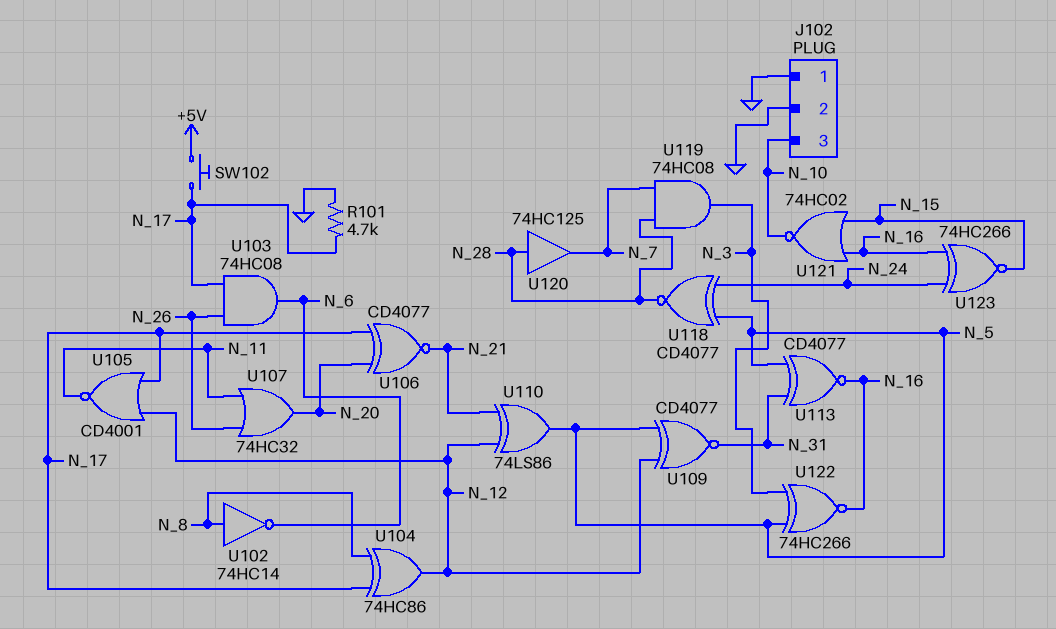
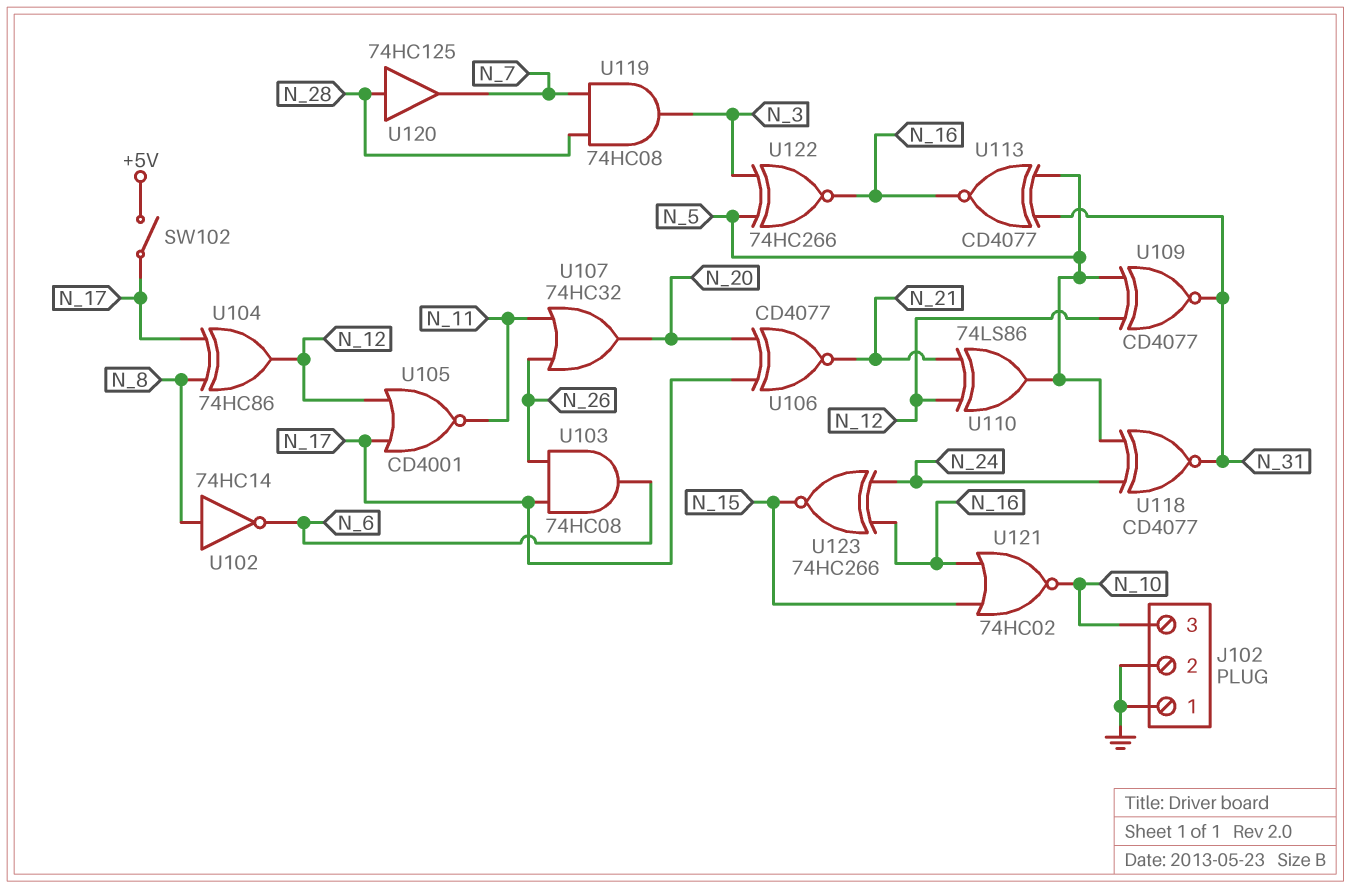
R101: 4.7k (GND, N_17) -> none
SW102: button (+5V, N_17) -> switch (+5V, N_17)
U118: XNOR CD4077 (in N_5, in N_24, out N_28) -> XNOR CD4077 (in N_5, in N_24, out N_31)

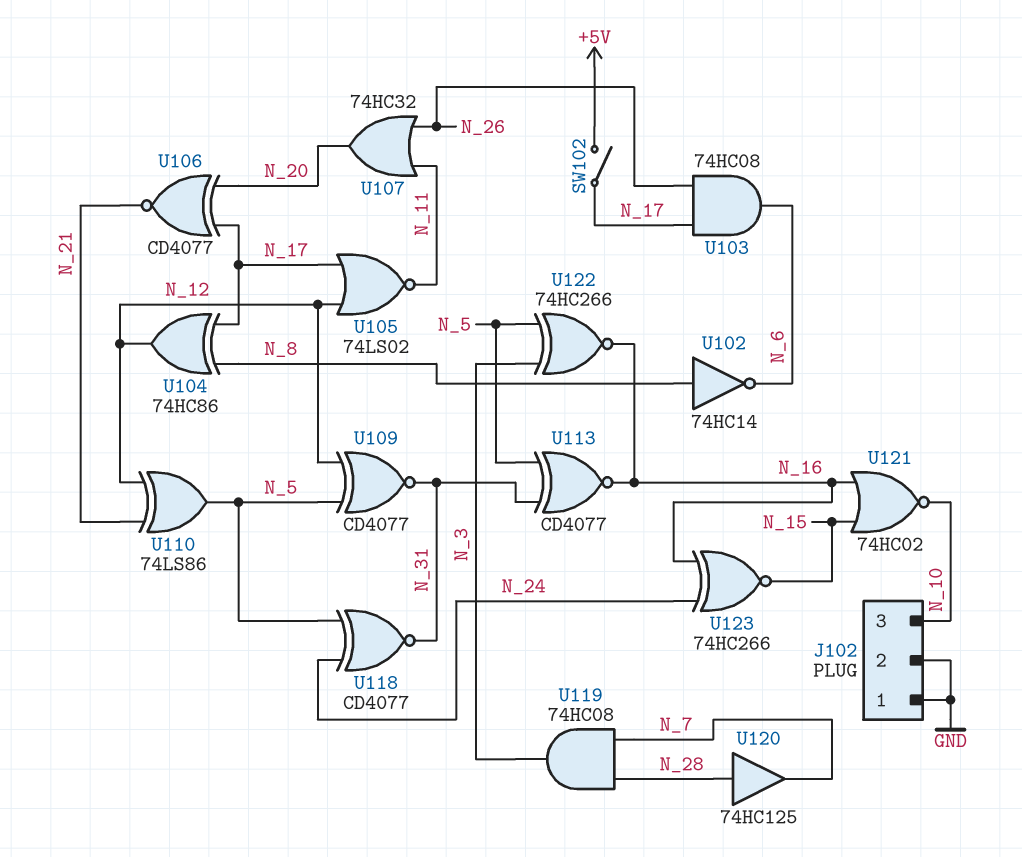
U105: NOR CD4001 (in N_12, in N_17, out N_11) -> NOR 74LS02 (in N_12, in N_17, out N_11)

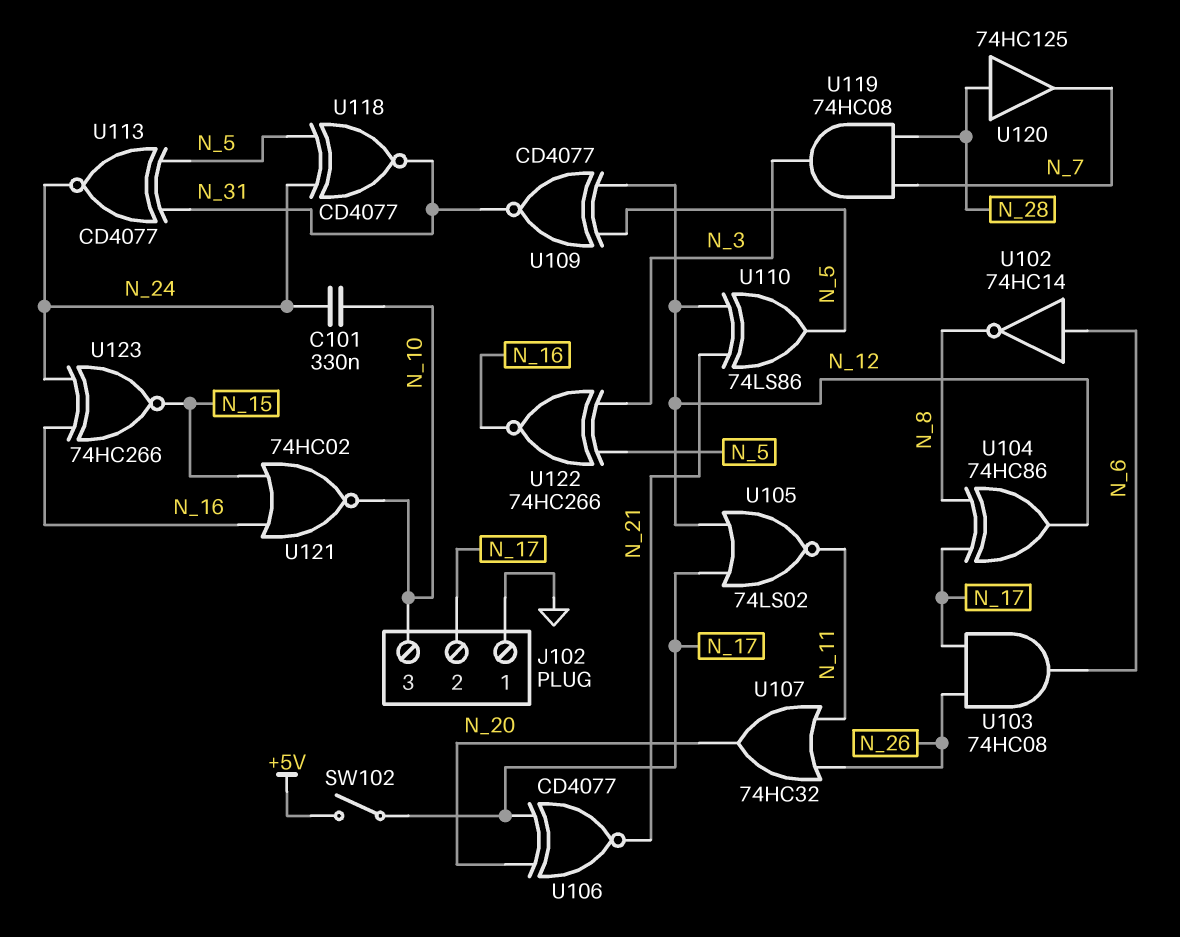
C101: none -> 330nF (N_10, N_24)
J102 pin 2: GND -> N_17
U102: NOT 74HC14 (in N_8, out N_6) -> NOT 74HC14 (in N_6, out N_8)
U113: XNOR CD4077 (in N_5, in N_31, out N_16) -> XNOR CD4077 (in N_5, in N_31, out N_24)

